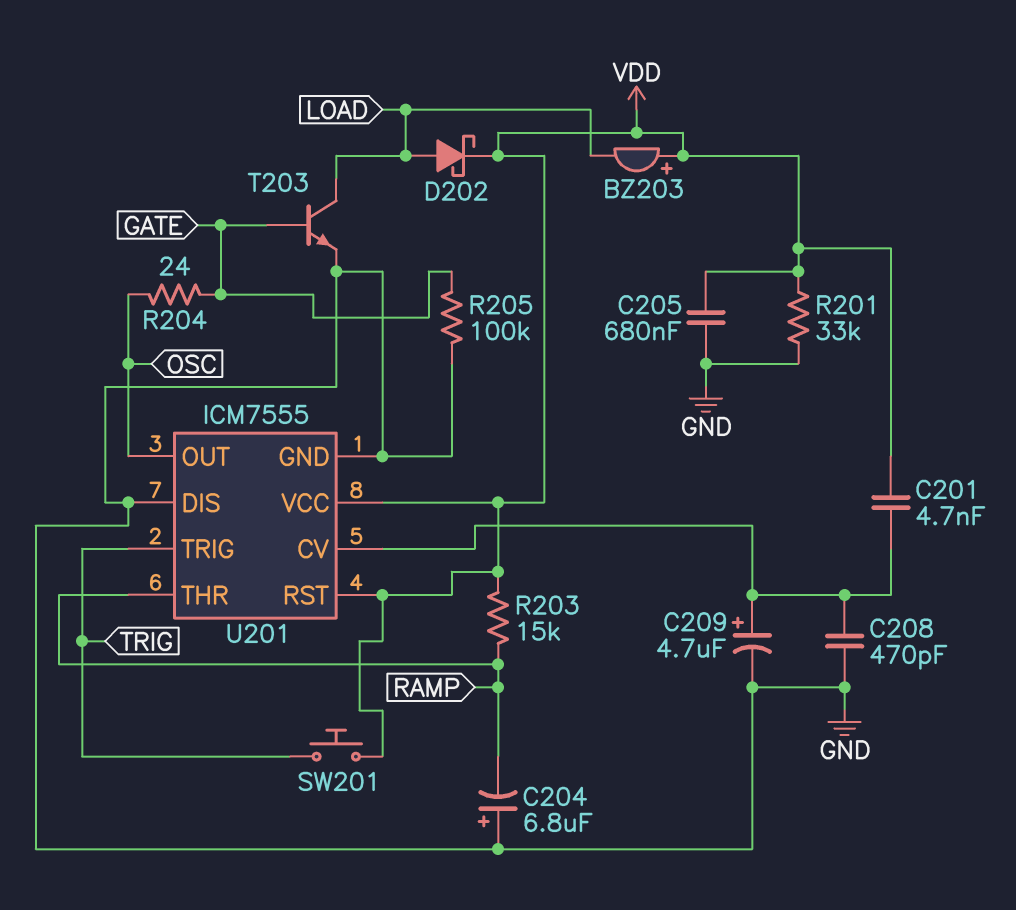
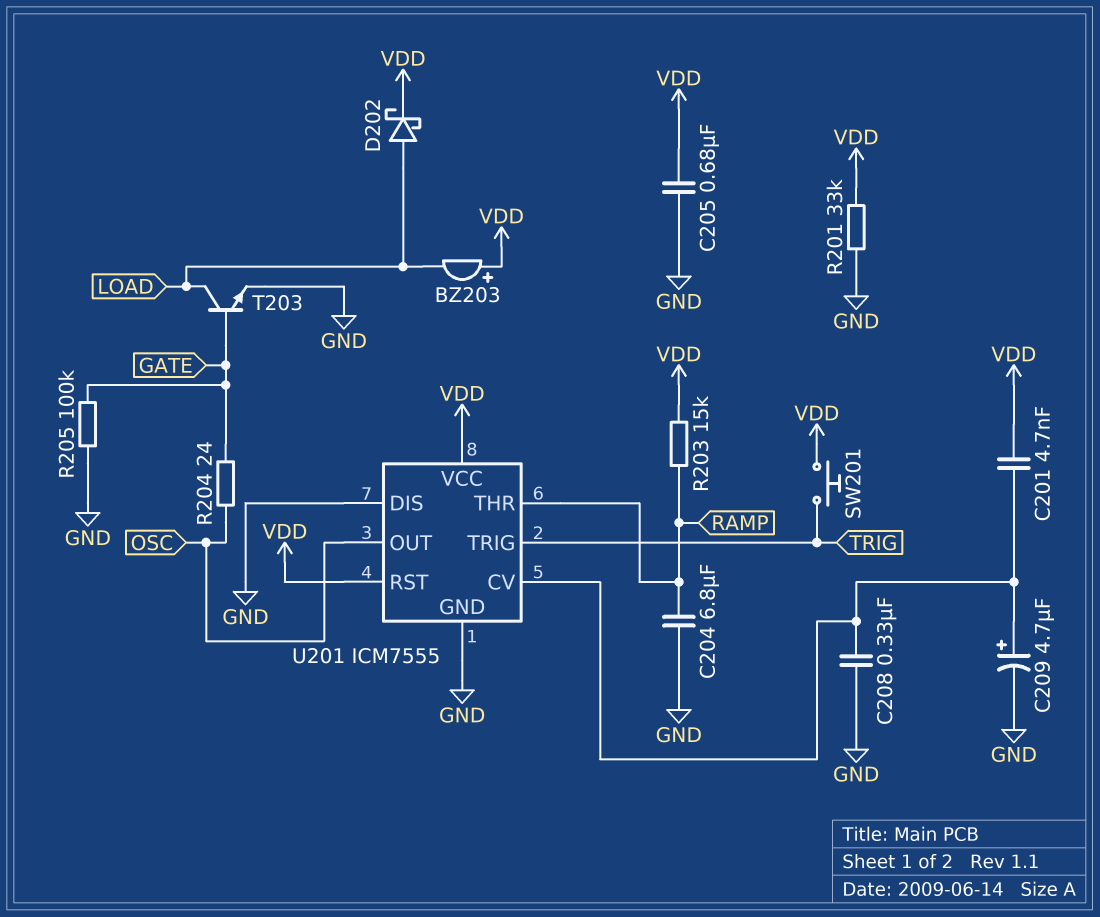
C204: 6.8uF (plus GND, minus RAMP) -> 6.8uF (GND, RAMP)
C208: 470pF (GND, U201/CV) -> 330nF (GND, U201/CV)

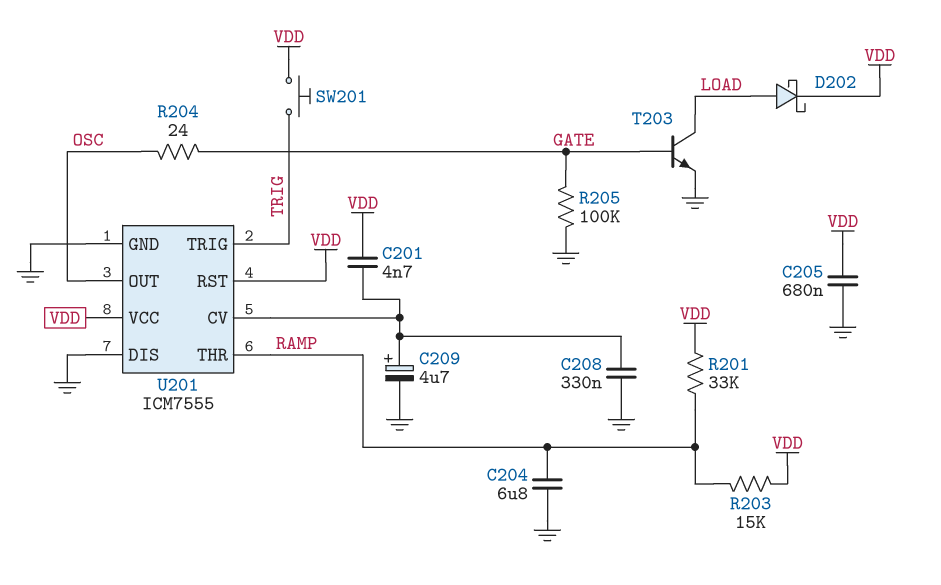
BZ203: buzzer (plus VDD, minus LOAD) -> none
R201: 33k (GND, VDD) -> 33k (RAMP, VDD)

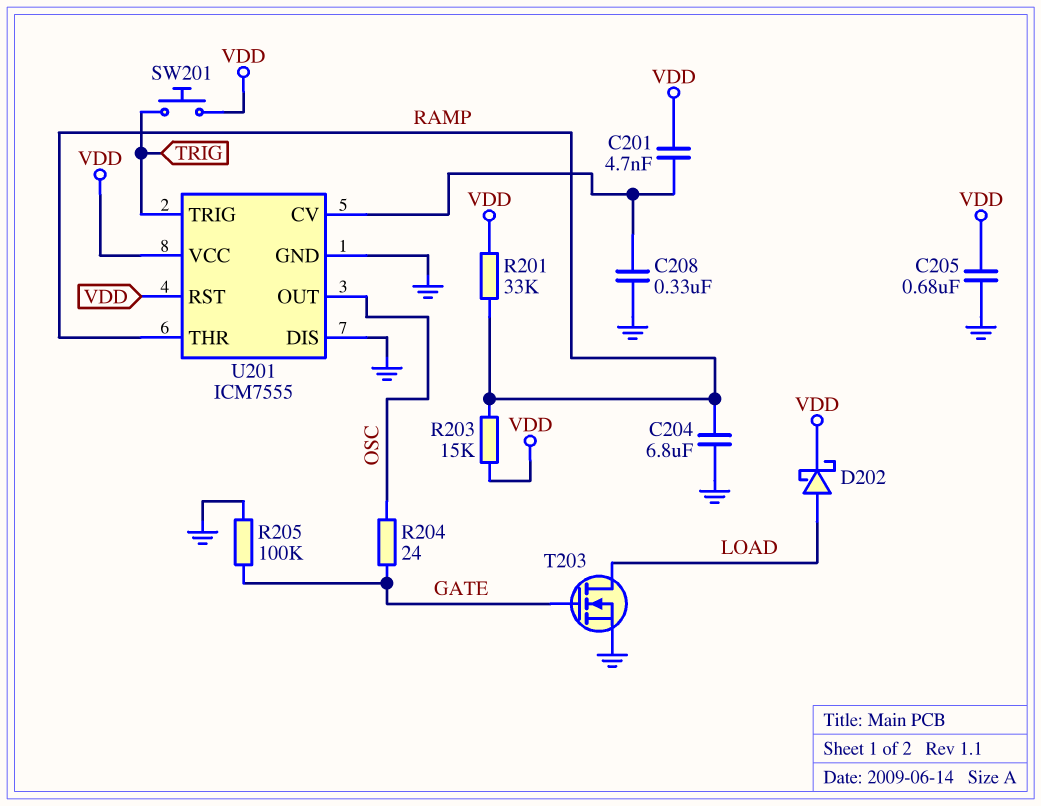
C209: 4.7uF (plus U201/CV, minus GND) -> none
T203: NPN (B GATE, C LOAD, E GND) -> NMOS (G GATE, D LOAD, S GND)

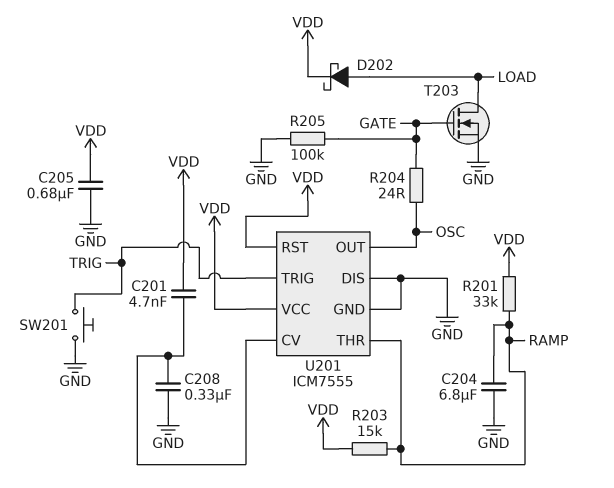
SW201: button (TRIG, VDD) -> button (GND, TRIG)

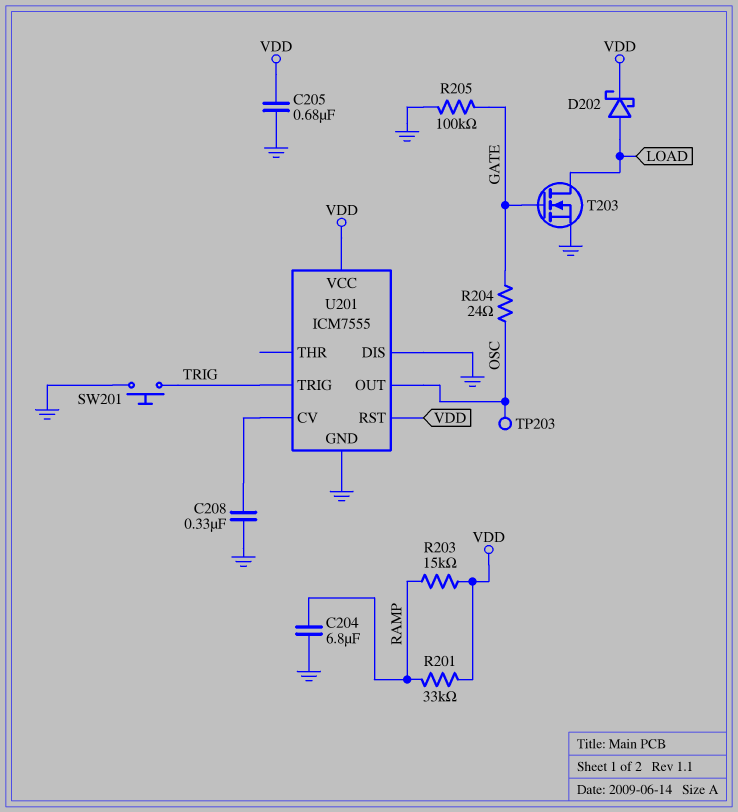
C201: 4.7nF (U201/CV, VDD) -> none
TP203: none -> test point (OSC)
U201 pin THR: RAMP -> none

